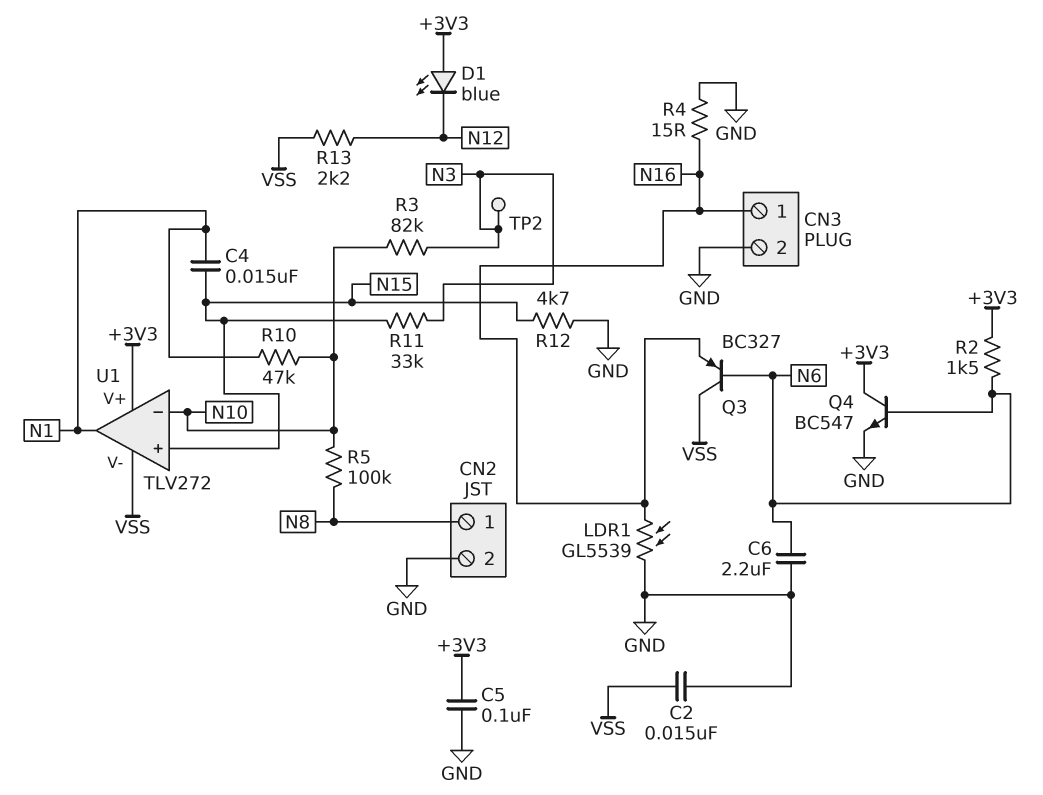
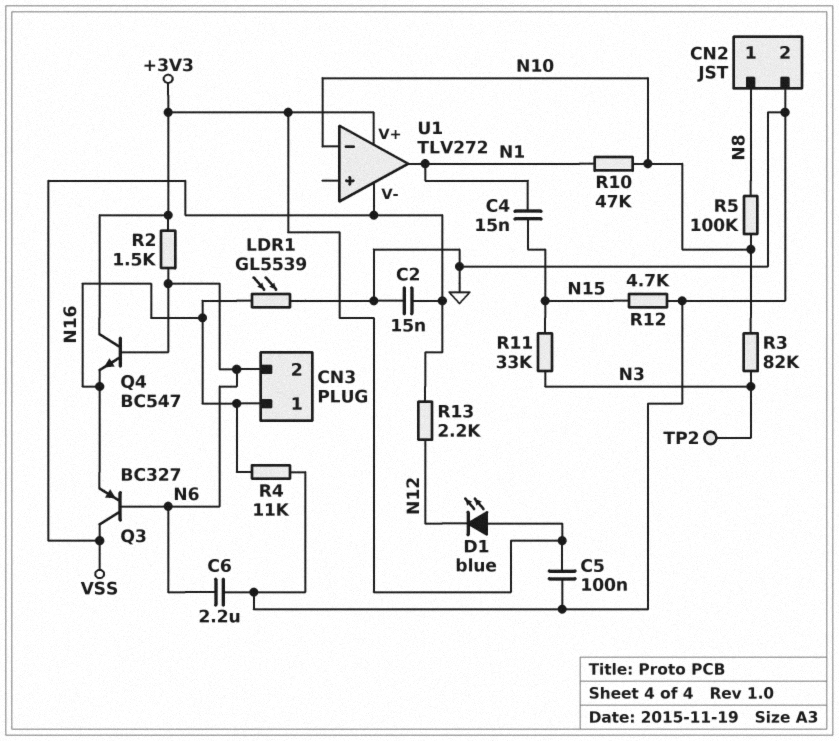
CN3 pin 2: GND -> N6
Q4: NPN BC547 (B N6, C +3V3, E GND) -> NPN BC547 (B N6, C +3V3, E N16)
R4: 15 (GND, N16) -> 11k (GND, N16)
U1 pin in+: N15 -> none

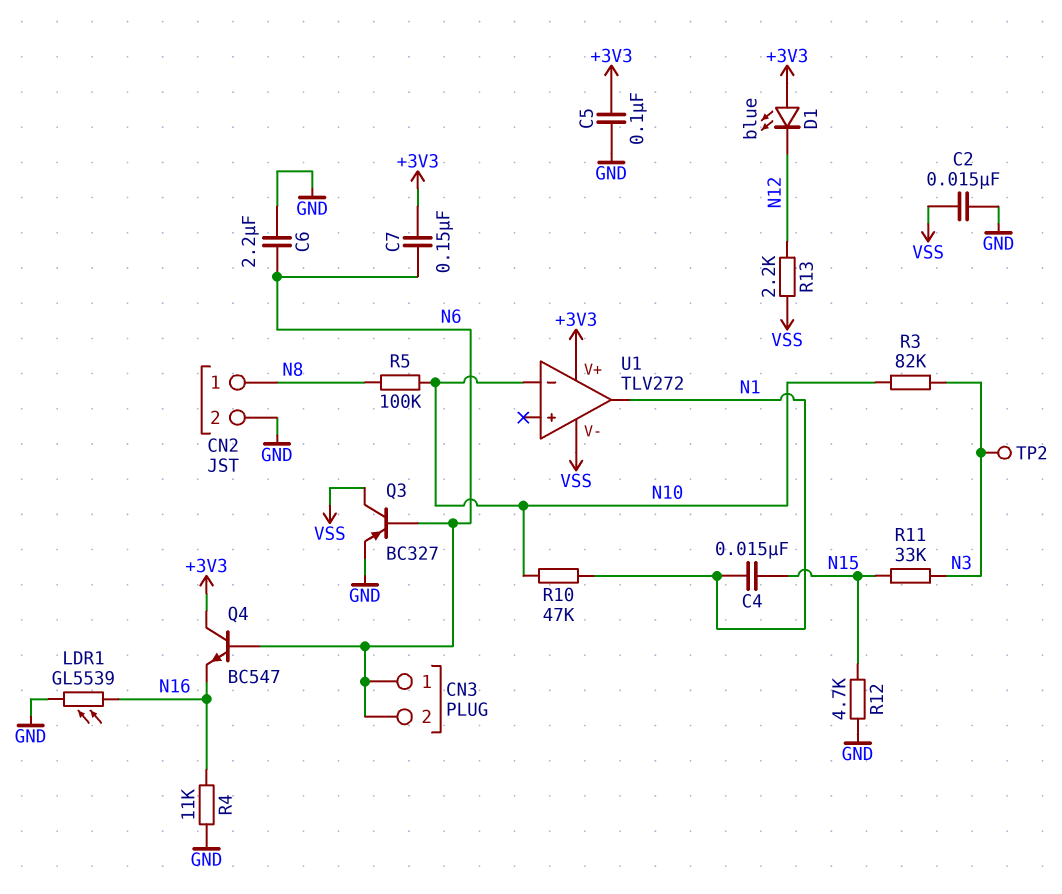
C7: none -> 150nF (+3V3, N6)
CN3 pin 1: N16 -> N6
Q3: PNP BC327 (B N6, C VSS, E N16) -> PNP BC327 (B N6, C VSS, E GND)
R2: 1.5k (+3V3, N6) -> none

